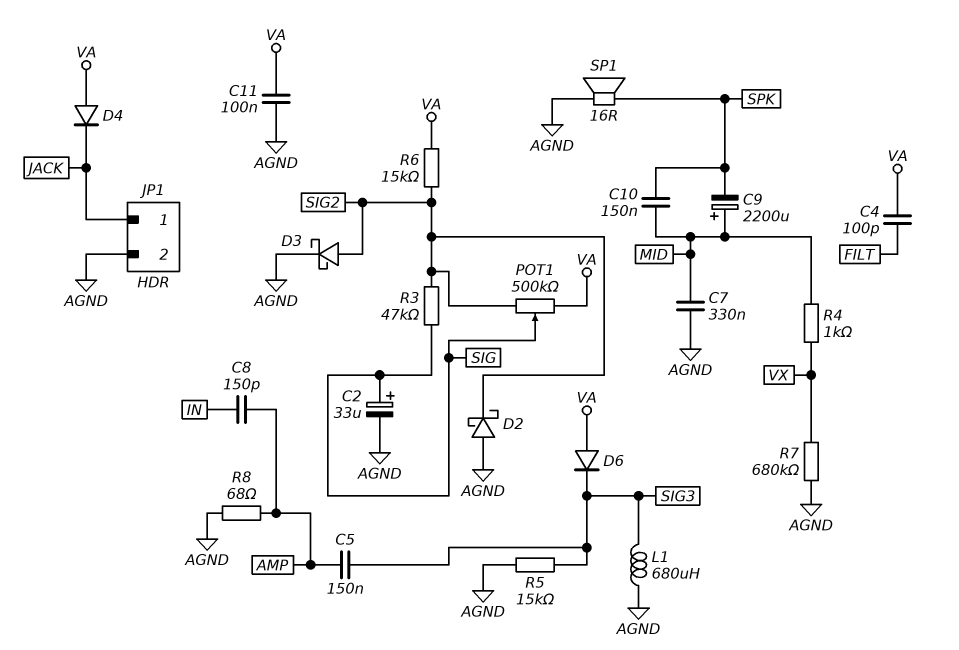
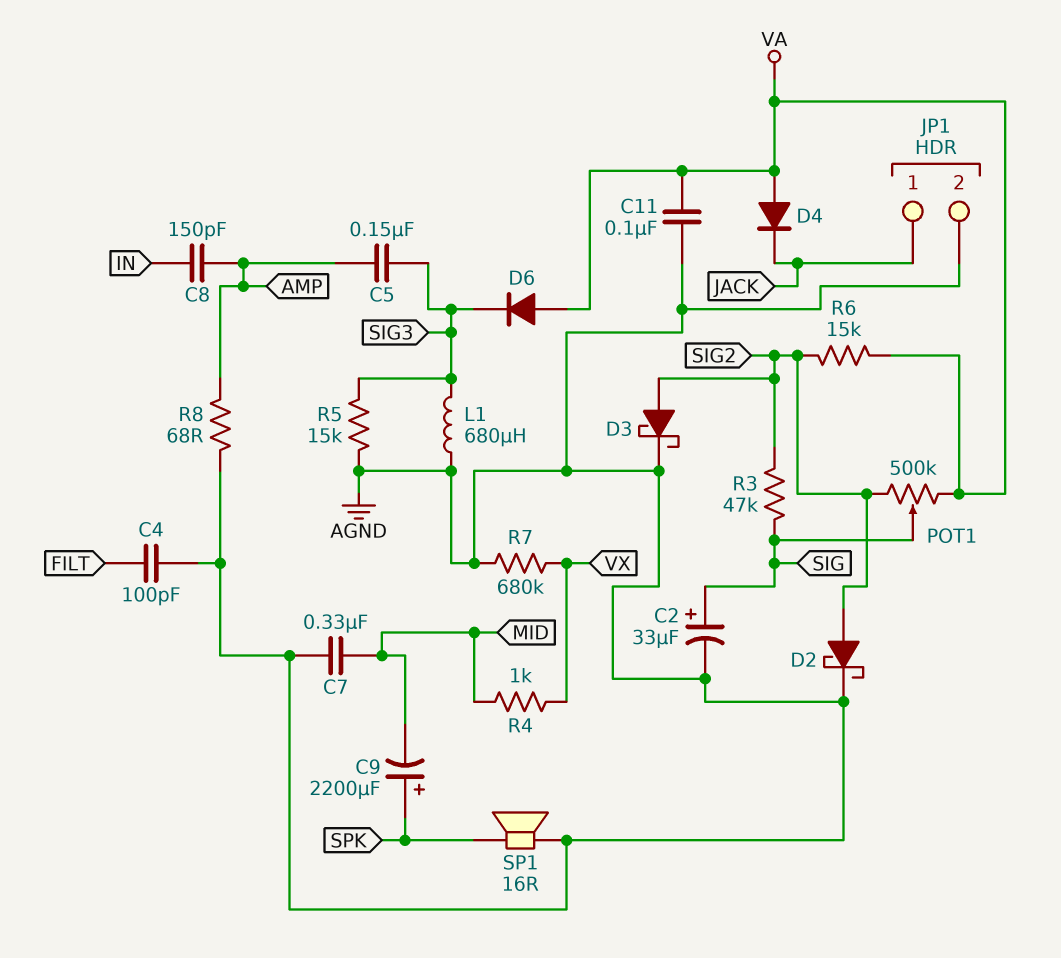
C4: 100pF (FILT, VA) -> 100pF (AGND, FILT)
C9: 2200uF (plus MID, minus SPK) -> 2200uF (plus SPK, minus MID)
C10: 150nF (MID, SPK) -> none
D2: schottky (A AGND, K SIG2) -> schottky (A SIG2, K AGND)

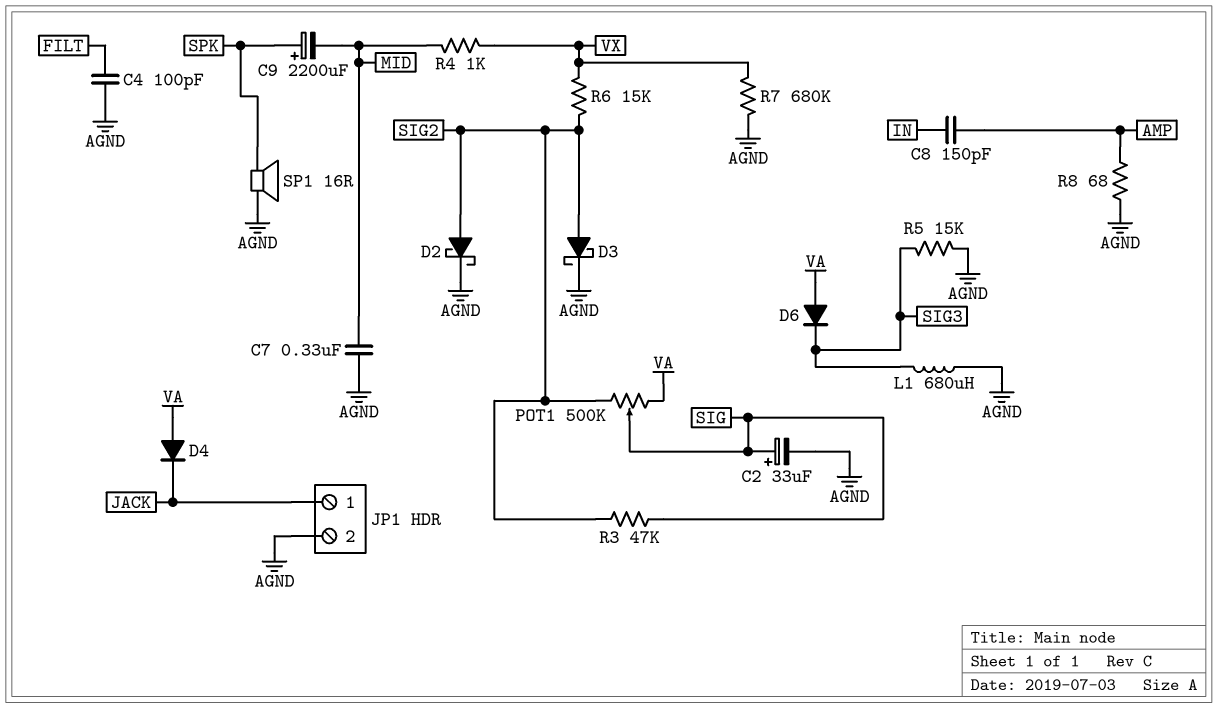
C5: 150nF (AMP, SIG3) -> none
C11: 100nF (AGND, VA) -> none
R6: 15k (SIG2, VA) -> 15k (SIG2, VX)

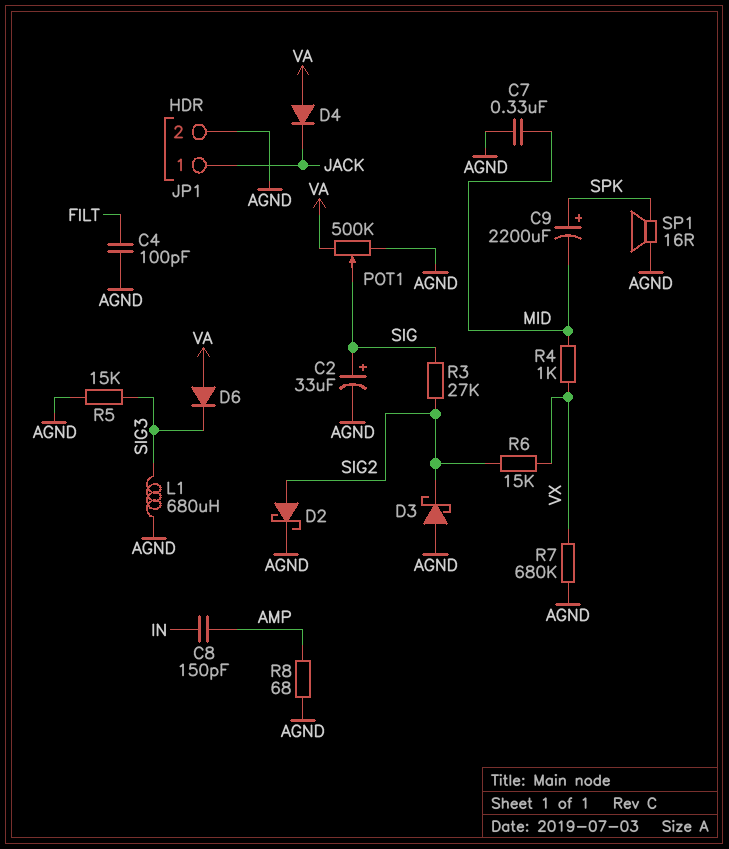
D3: schottky (A SIG2, K AGND) -> schottky (A AGND, K SIG2)
POT1: 500k (SIG2, VA, wiper SIG) -> 500k (AGND, VA, wiper SIG)
R3: 47k (SIG, SIG2) -> 27k (SIG, SIG2)

